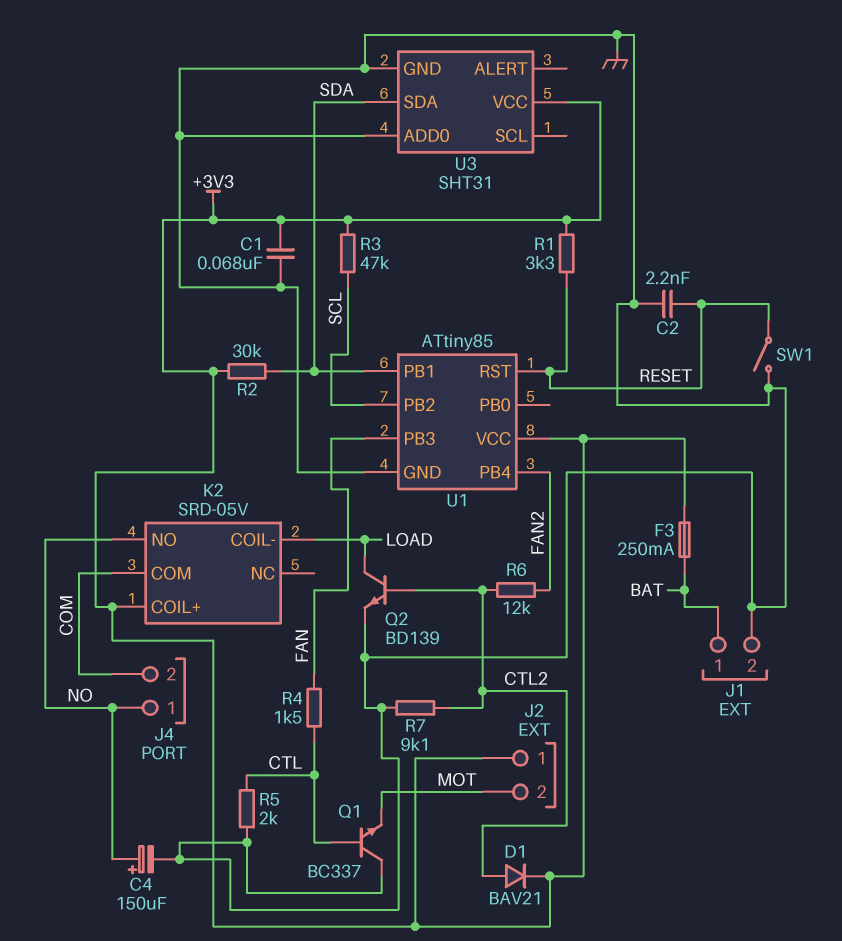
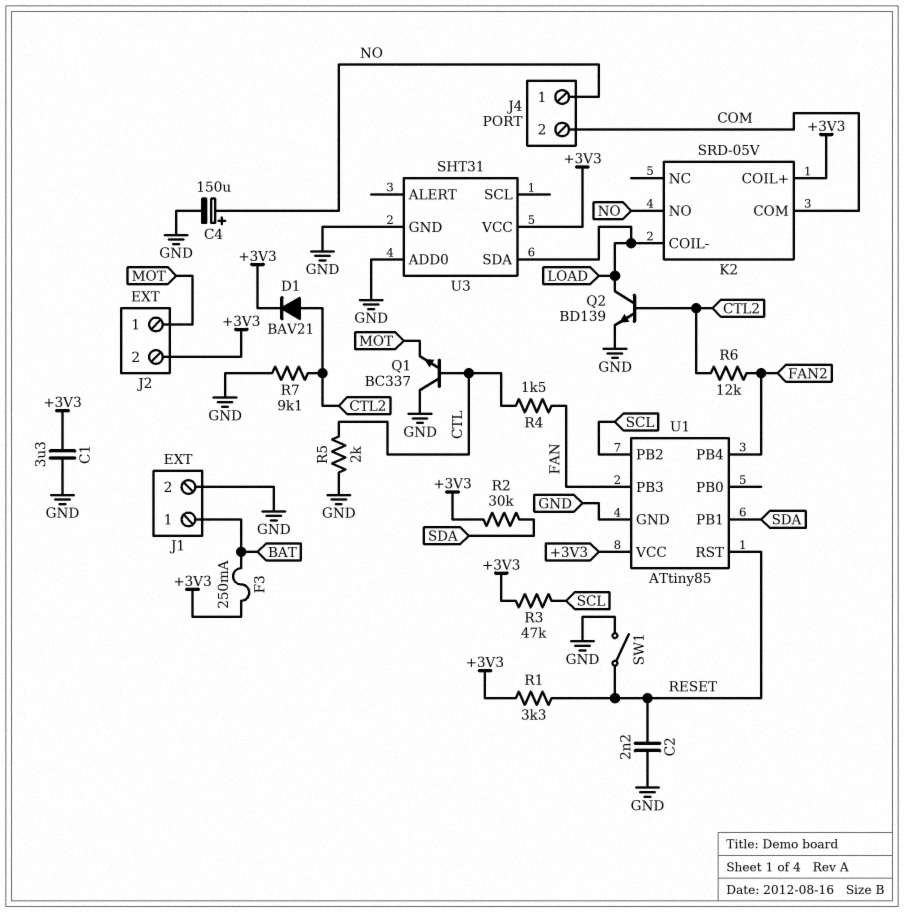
C1: 68nF (+3V3, GND) -> 3.3uF (+3V3, GND)
J2 pin 1: +3V3 -> MOT
J2 pin 2: MOT -> +3V3
U3 pin SDA: SDA -> LOAD

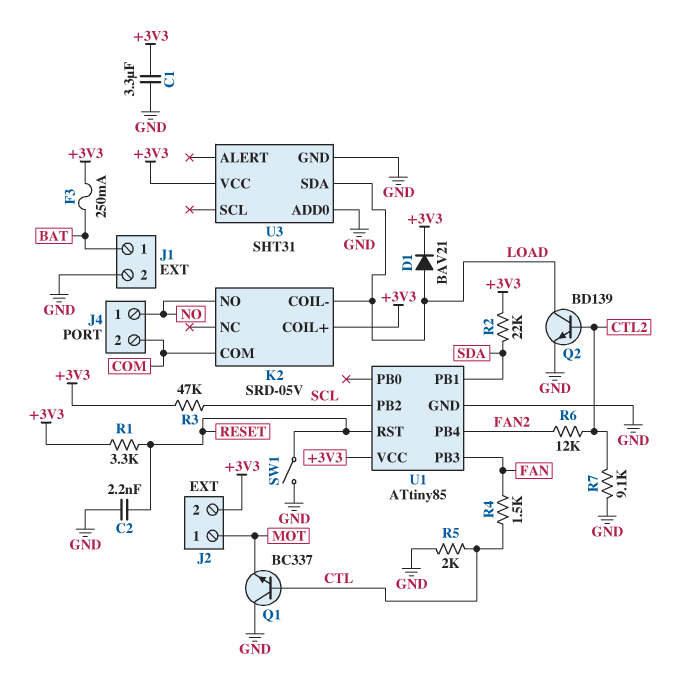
C4: 150uF (plus NO, minus GND) -> none
D1: diode BAV21 (A CTL2, K +3V3) -> diode BAV21 (A LOAD, K +3V3)
R2: 30k (+3V3, SDA) -> 22k (+3V3, SDA)

